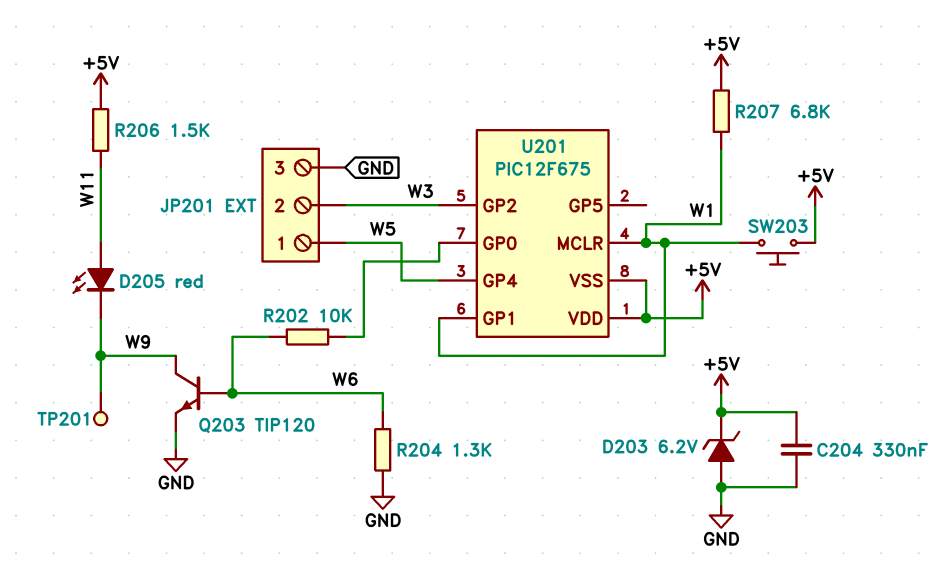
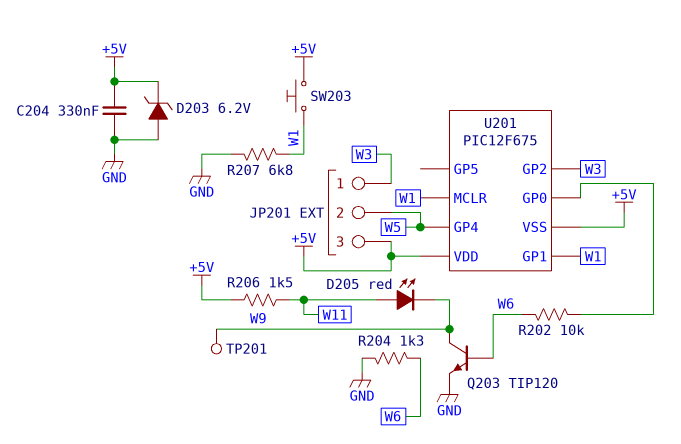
JP201 pin 1: W5 -> W3
JP201 pin 2: W3 -> W5
JP201 pin 3: GND -> +5V
R207: 6.8k (+5V, W1) -> 6.8k (GND, W1)

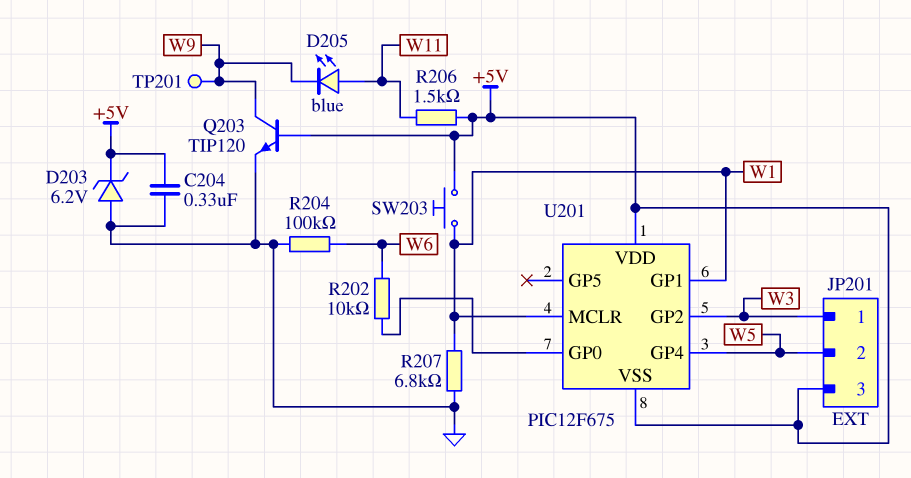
D205: LED red (A W11, K W9) -> LED blue (A W11, K W9)
Q203: NPN TIP120 (B W6, C W9, E GND) -> NPN TIP120 (B +5V, C W9, E GND)
R204: 1.3k (GND, W6) -> 100k (GND, W6)

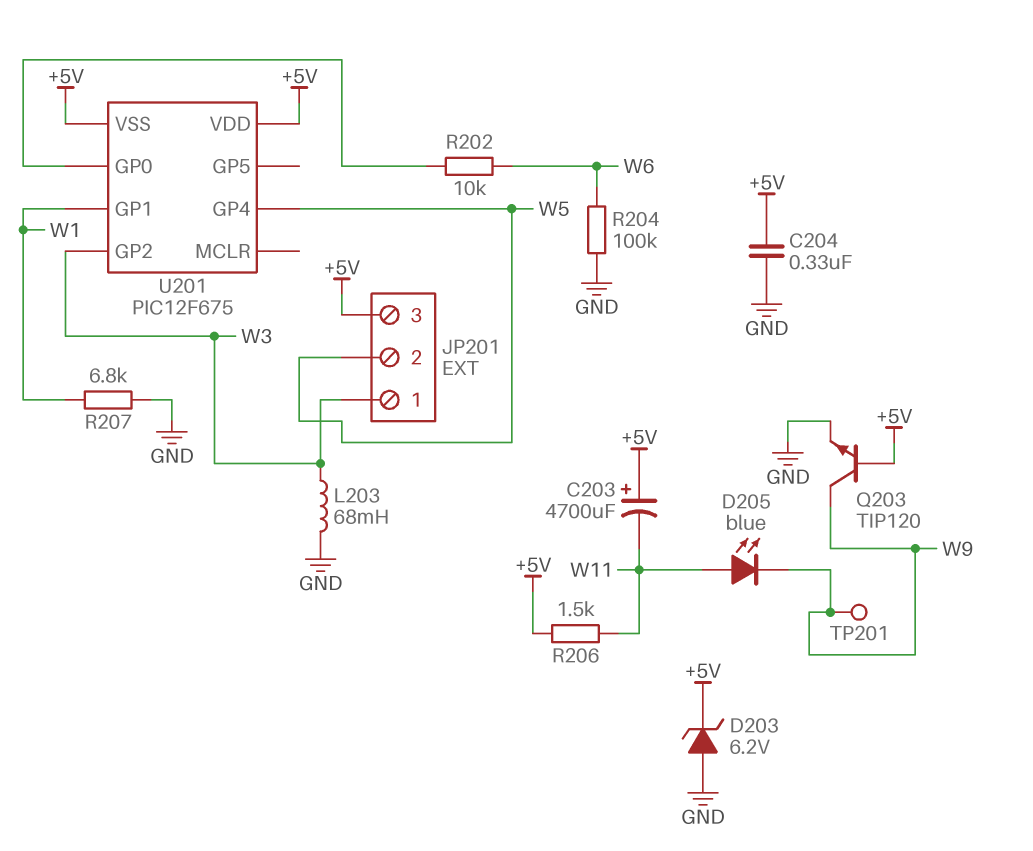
C203: none -> 4700uF (plus +5V, minus W11)
L203: none -> 68mH (GND, W3)
SW203: button (+5V, W1) -> none
U201 pin MCLR: W1 -> none

